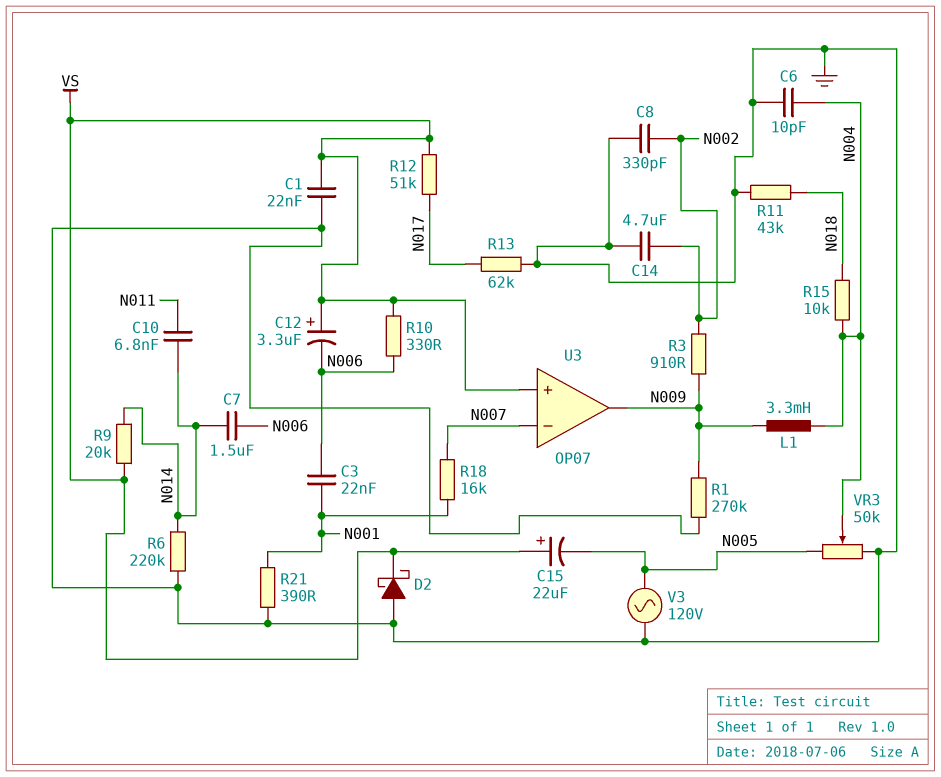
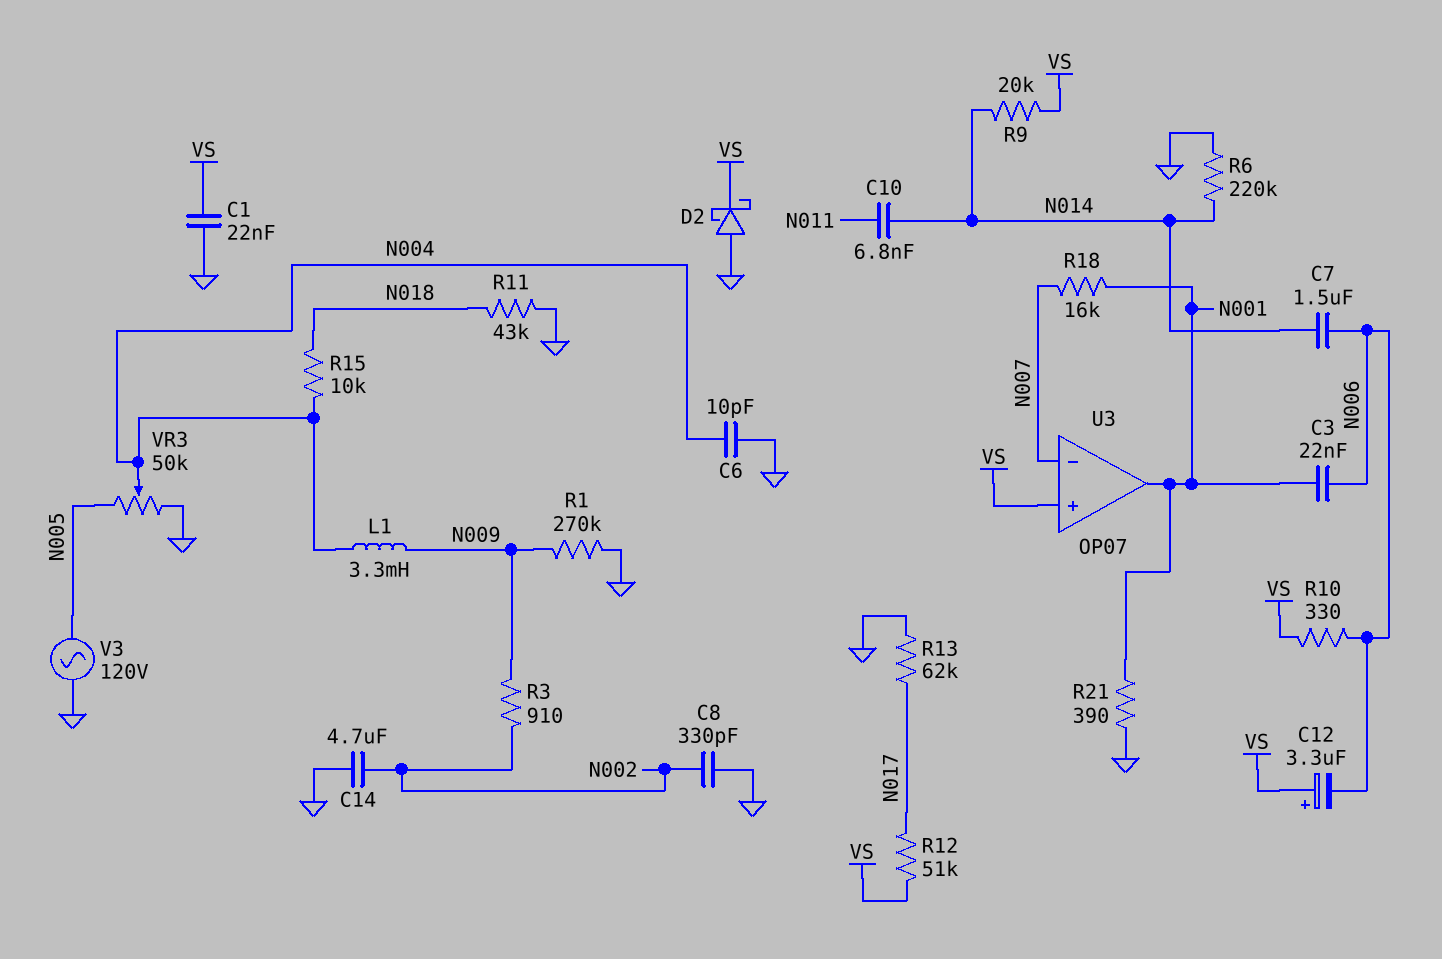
C15: 22uF (plus VS, minus N005) -> none
U3 pin out: N009 -> N001

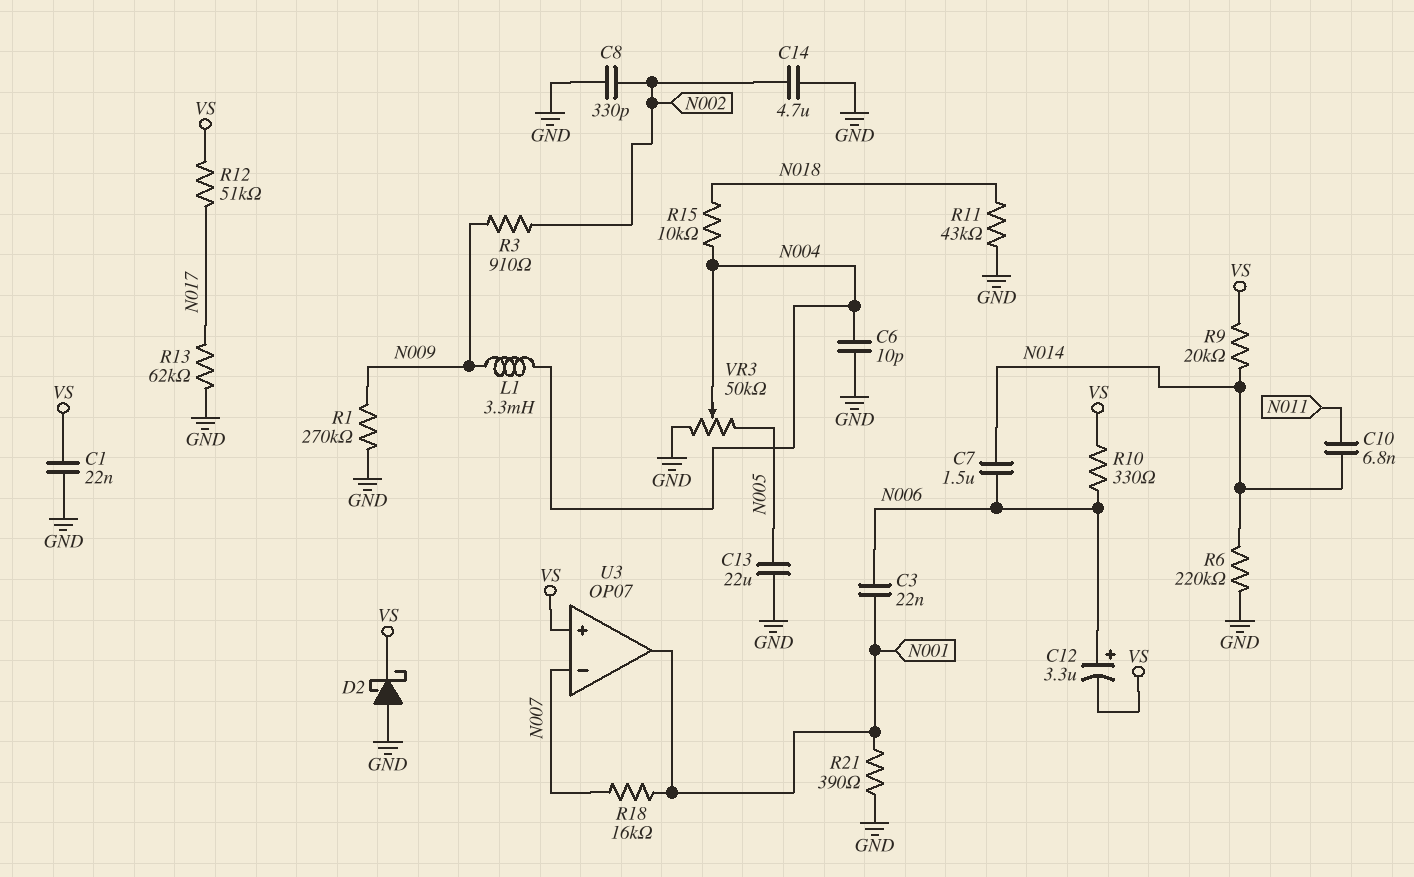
C12: 3.3uF (plus VS, minus N006) -> 3.3uF (plus N006, minus VS)
C13: none -> 22uF (GND, N005)
V3: AC 120V (GND, N005) -> none

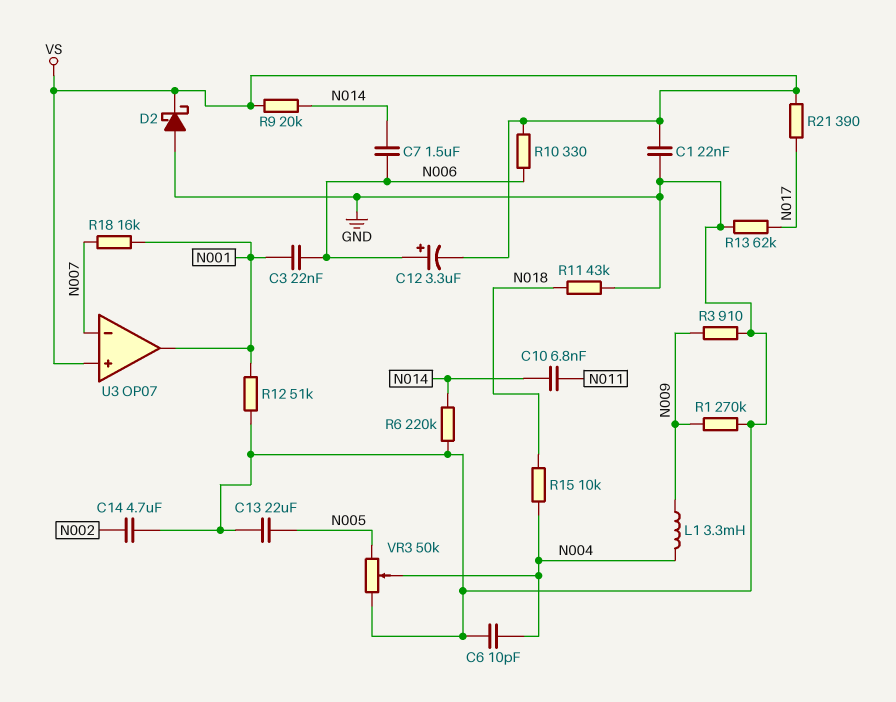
C8: 330pF (GND, N002) -> none
R3: 910 (N002, N009) -> 910 (GND, N009)
R12: 51k (N017, VS) -> 51k (GND, N001)
R21: 390 (GND, N001) -> 390 (N017, VS)

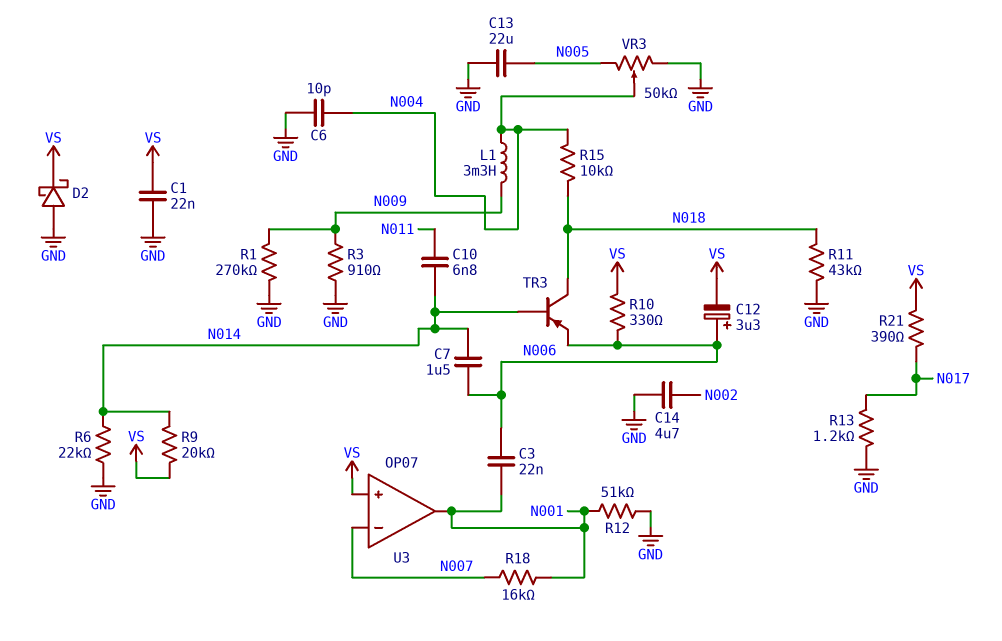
R6: 220k (GND, N014) -> 22k (GND, N014)
R13: 62k (GND, N017) -> 1.2k (GND, N017)
TR3: none -> PNP (B N014, C N018, E N006)

